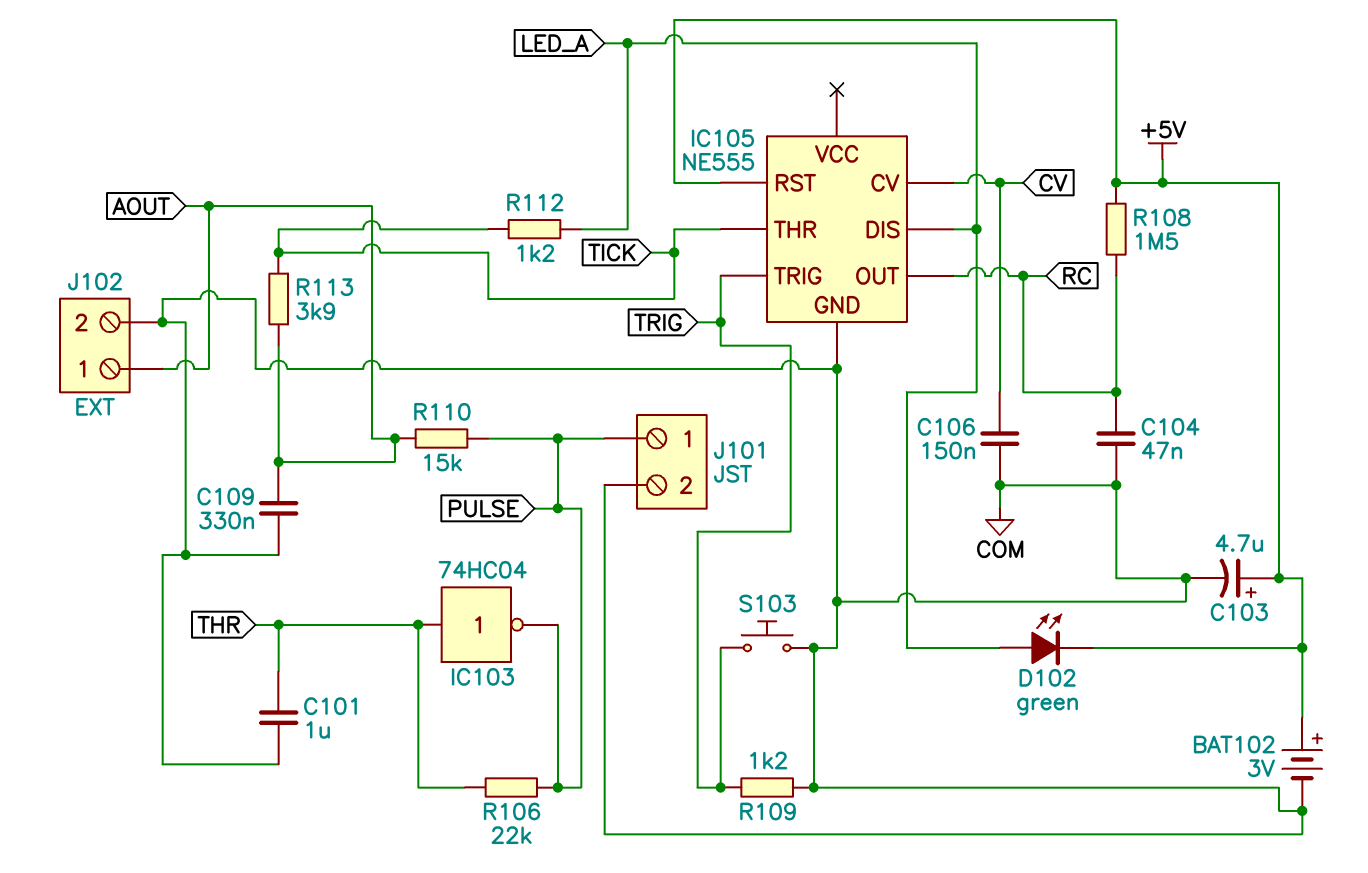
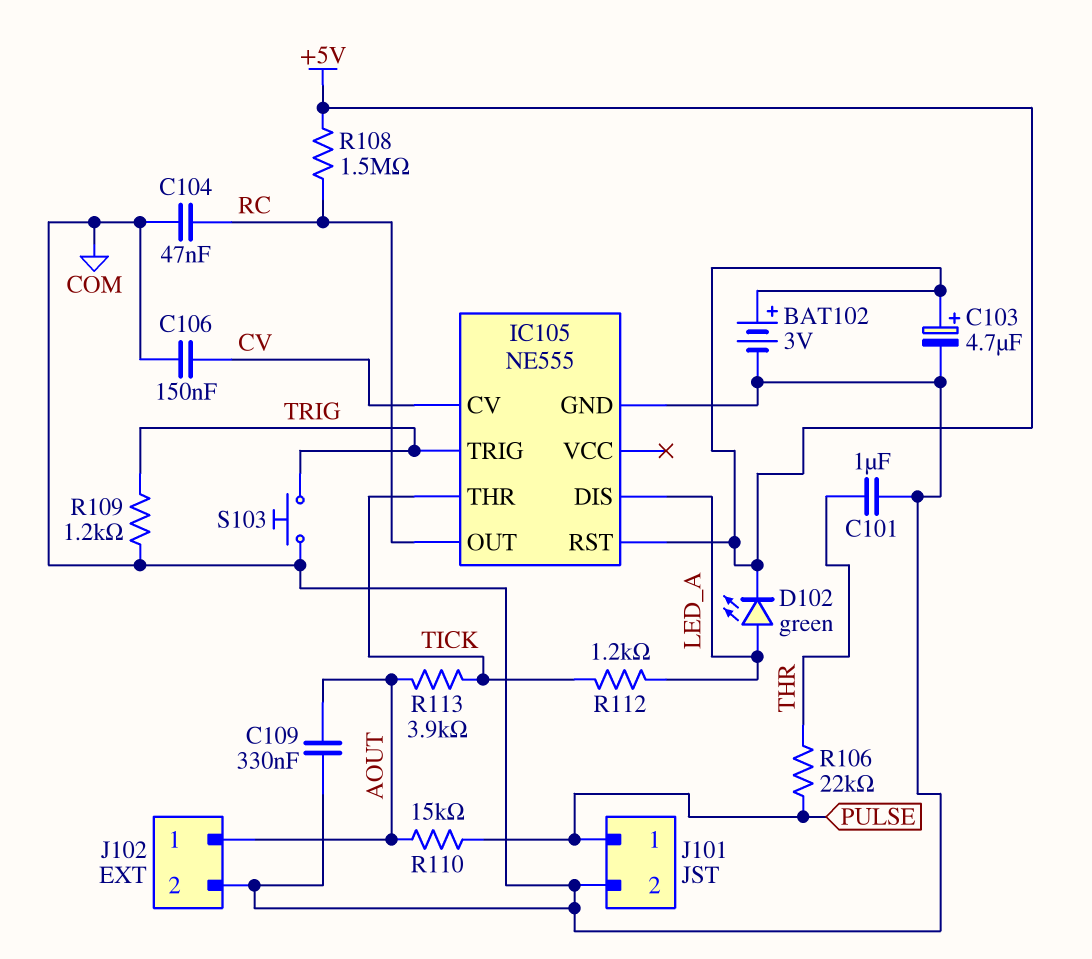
IC103: NOT 74HC04 (in THR, out PULSE) -> none

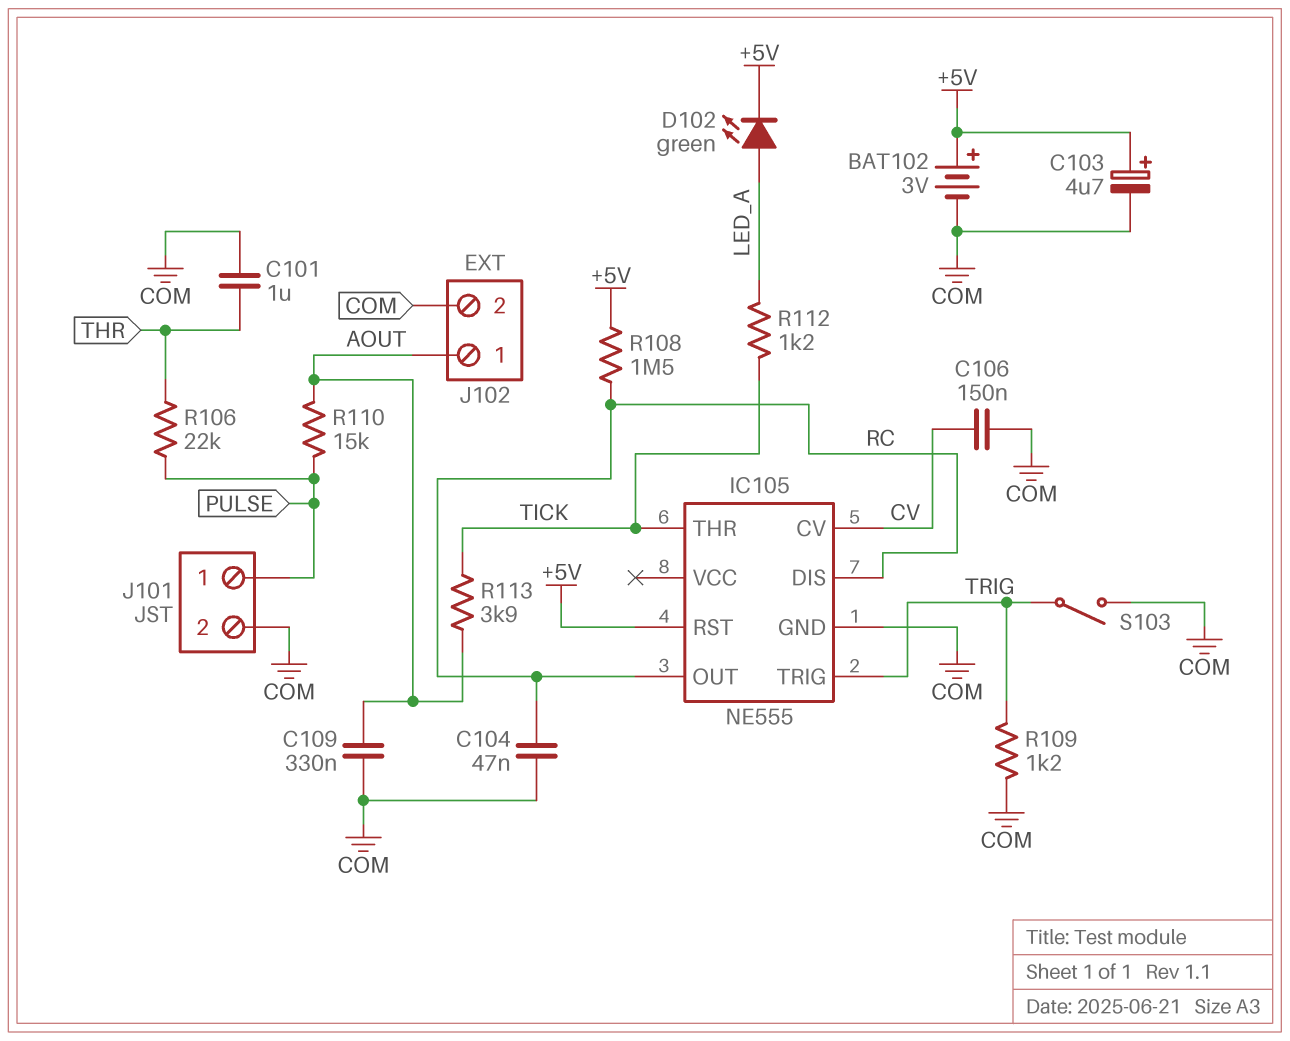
IC105 pin DIS: LED_A -> RC
S103: button (COM, TRIG) -> switch (COM, TRIG)

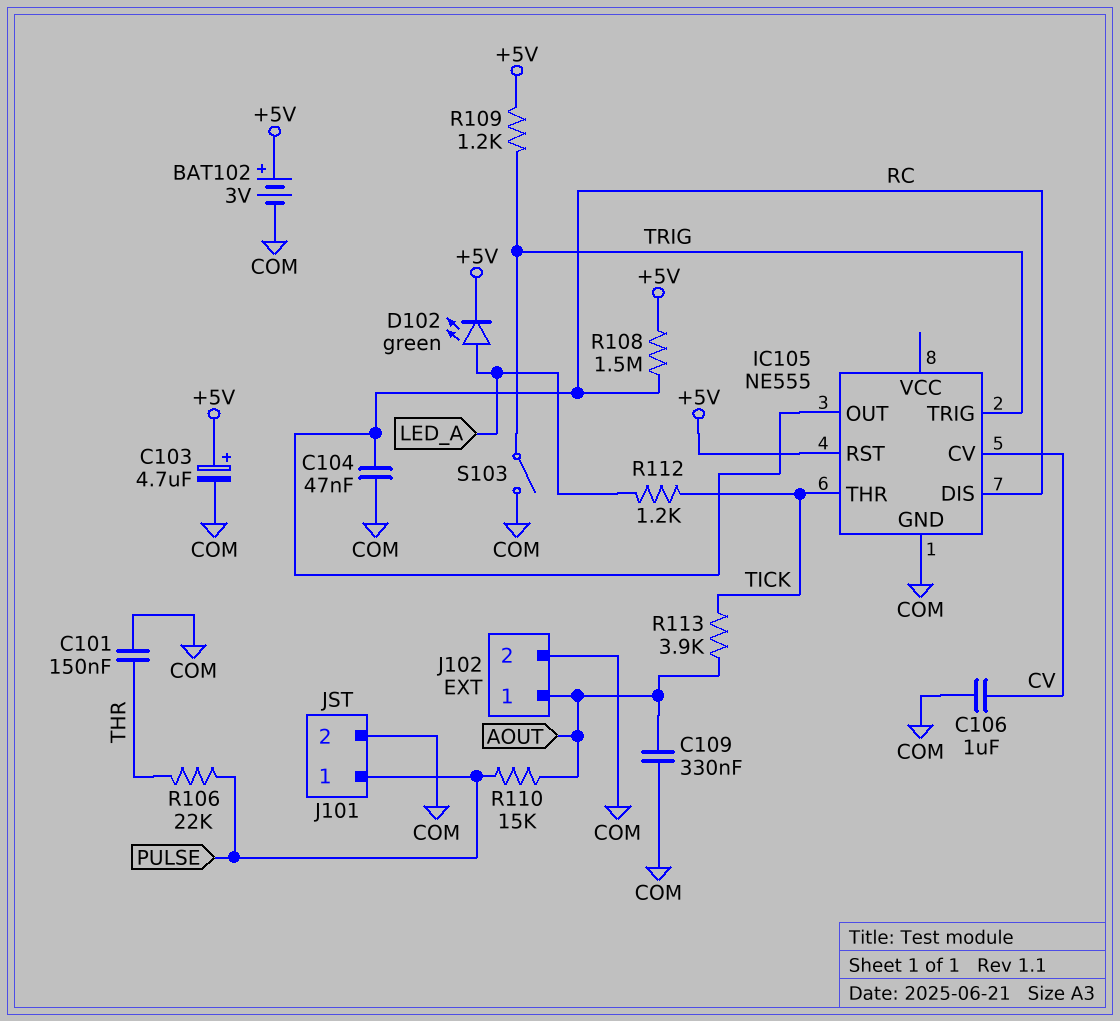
C101: 1uF (COM, THR) -> 150nF (COM, THR)
C106: 150nF (COM, CV) -> 1uF (COM, CV)
R109: 1.2k (COM, TRIG) -> 1.2k (+5V, TRIG)

